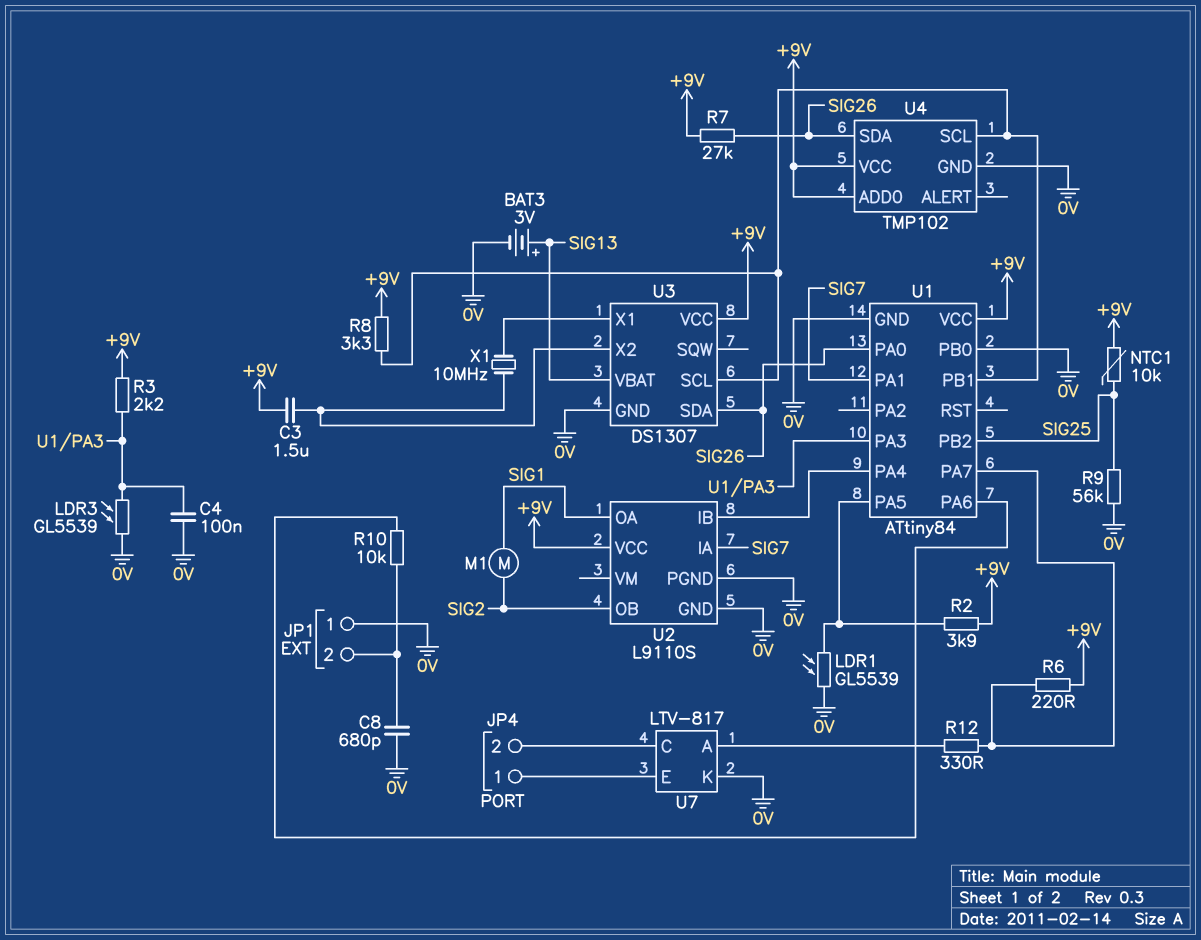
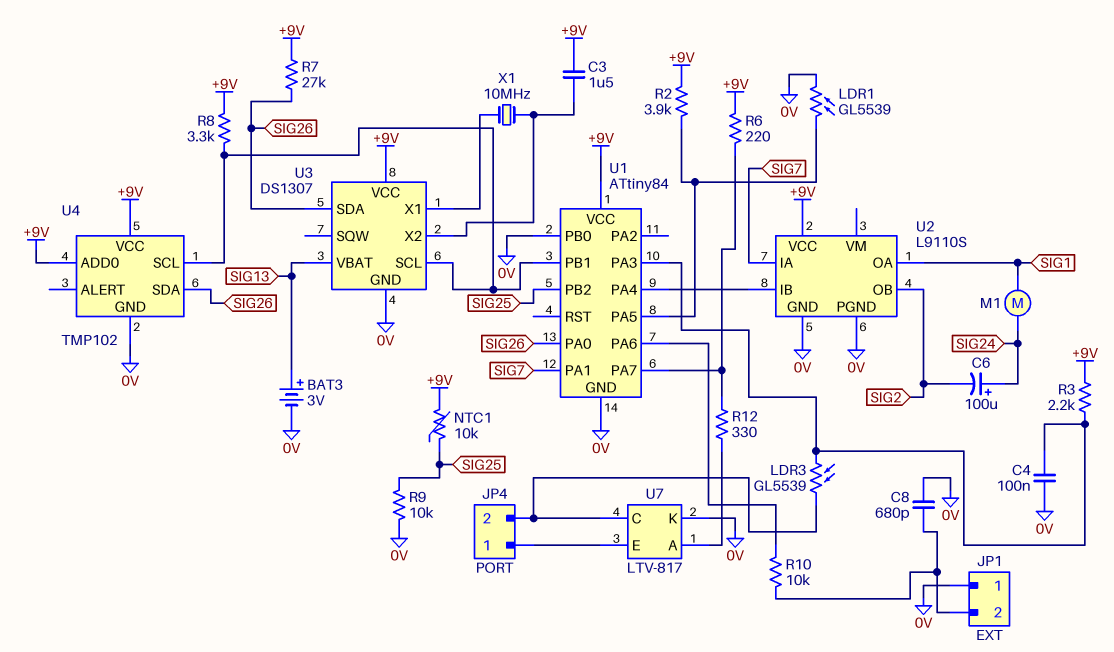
C6: none -> 100uF (plus SIG24, minus SIG2)
LDR3: GL5539 (0V, U1/PA3) -> GL5539 (JP4/2, U1/PA3)
M1: motor (SIG1, SIG2) -> motor (SIG1, SIG24)
R9: 56k (0V, SIG25) -> 10k (0V, SIG25)

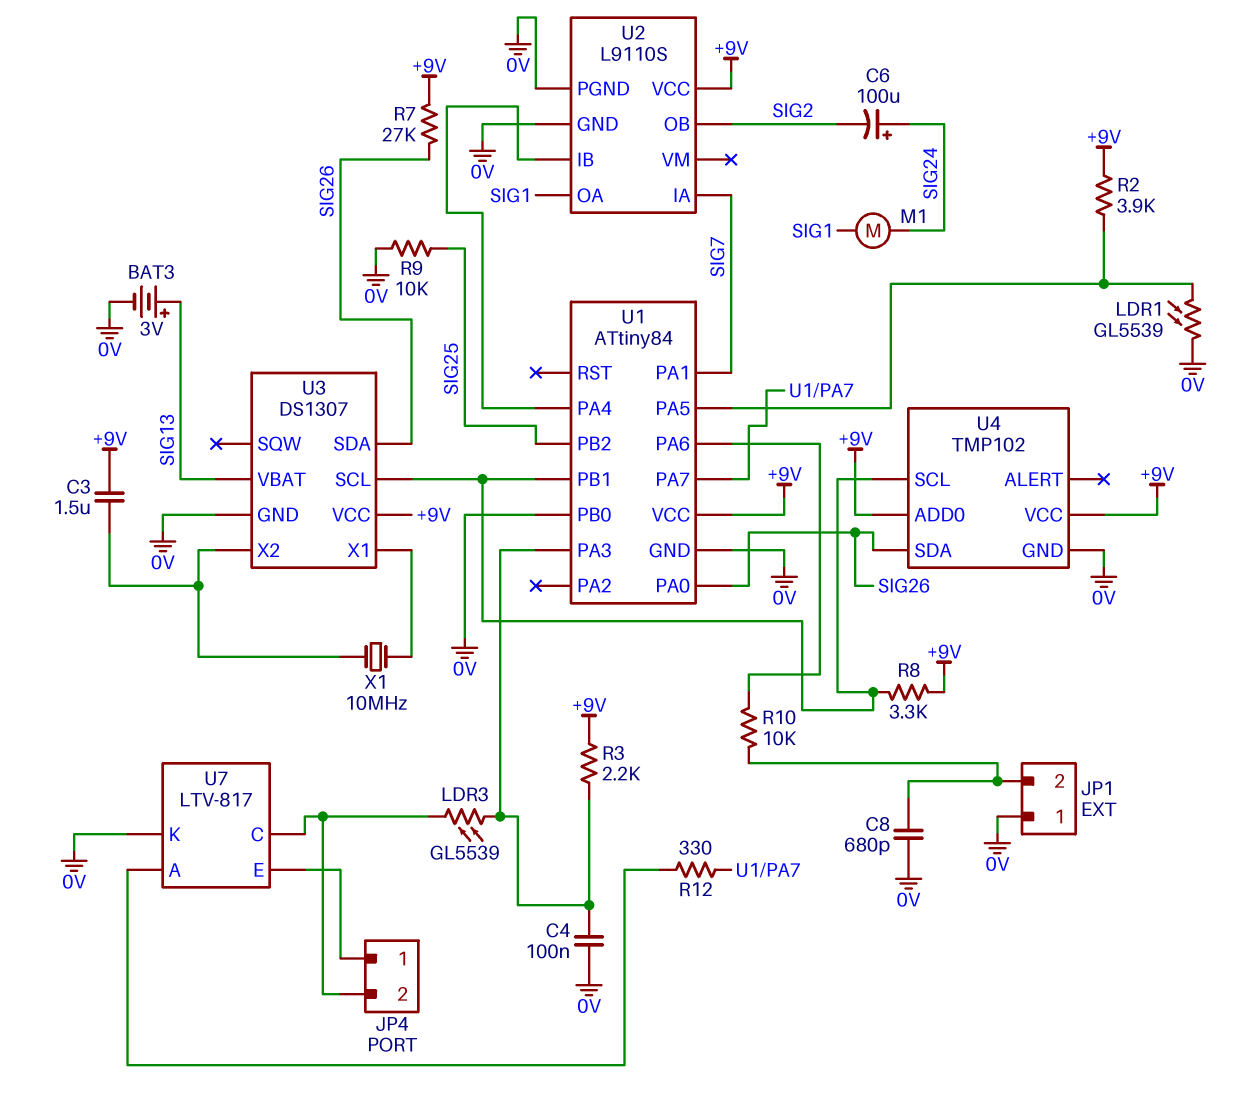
NTC1: 10k (+9V, SIG25) -> none
R6: 220 (+9V, U1/PA7) -> none

